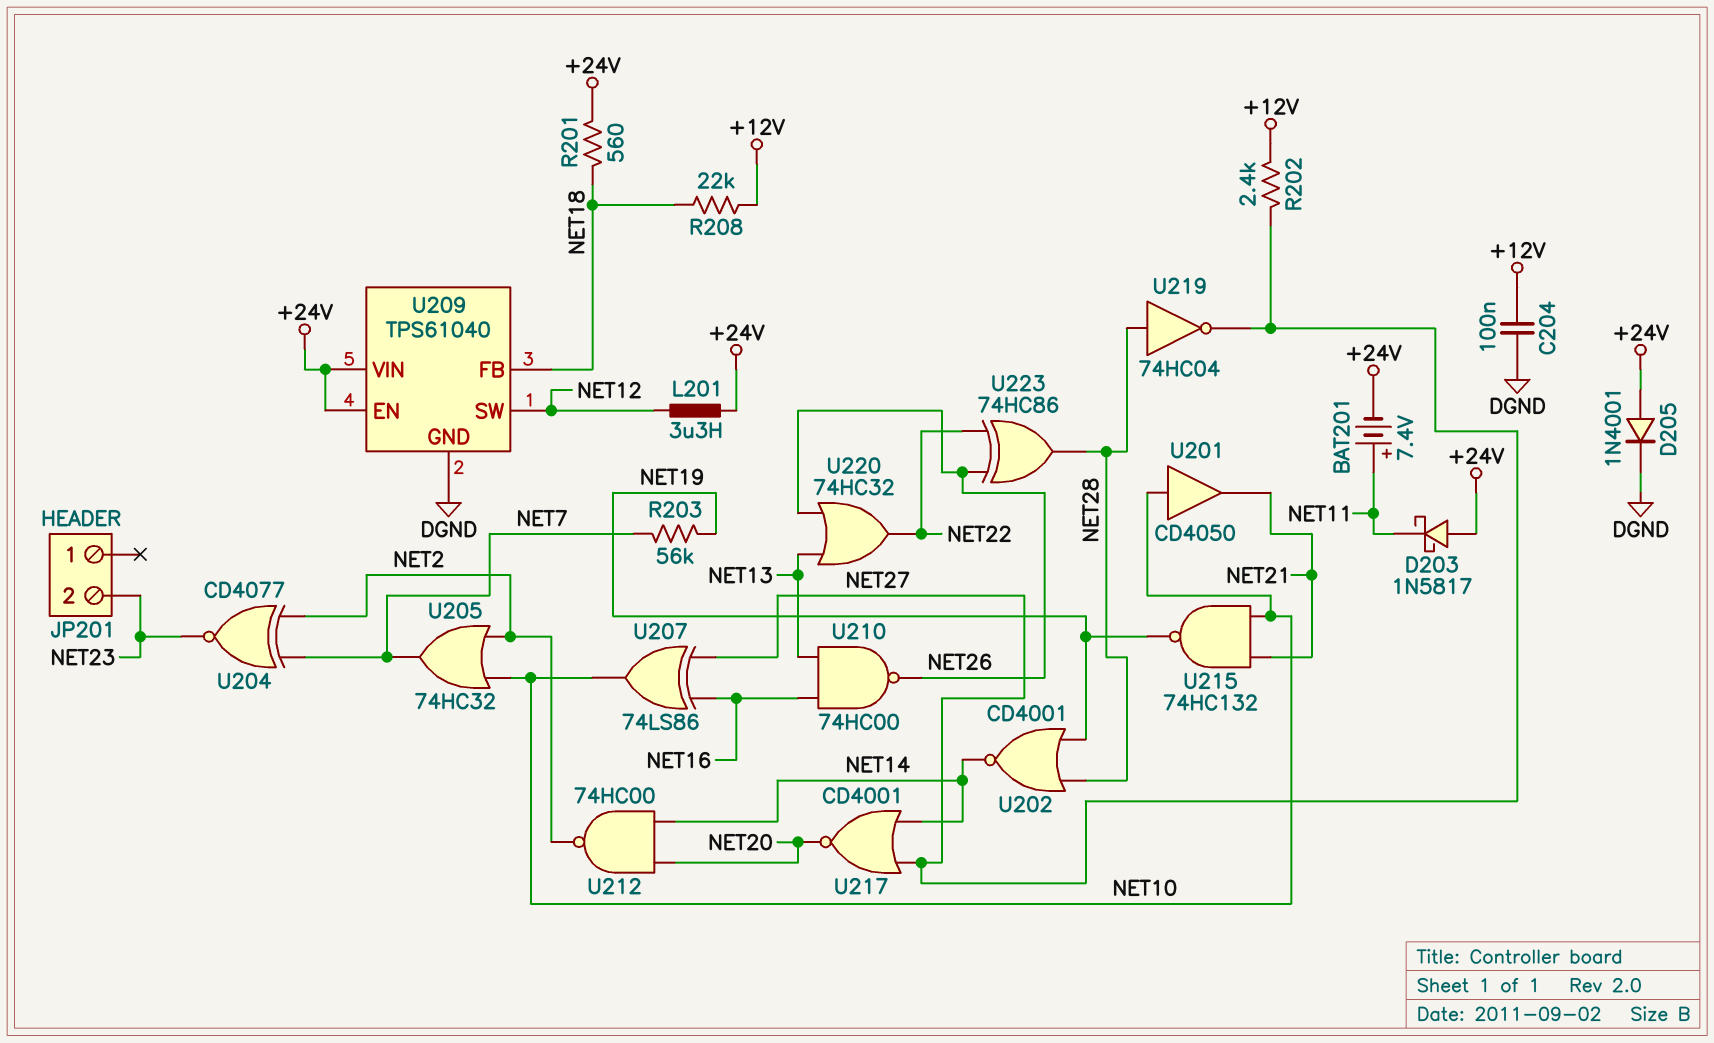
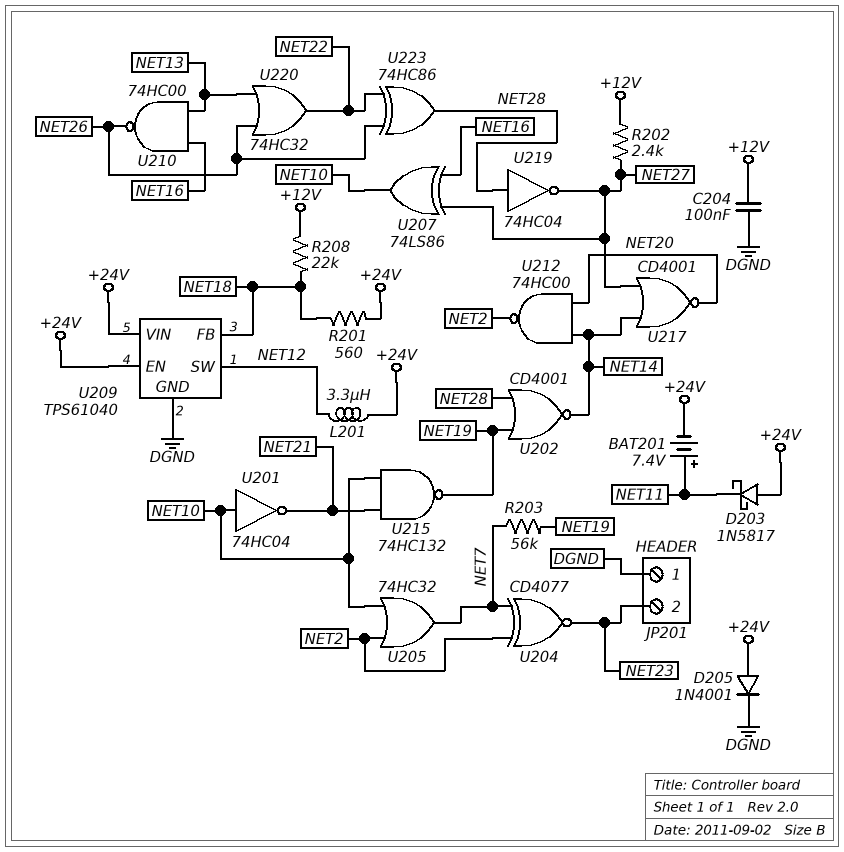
JP201 pin 1: none -> DGND
U201: buffer CD4050 (in NET10, out NET21) -> NOT 74HC04 (in NET10, out NET21)

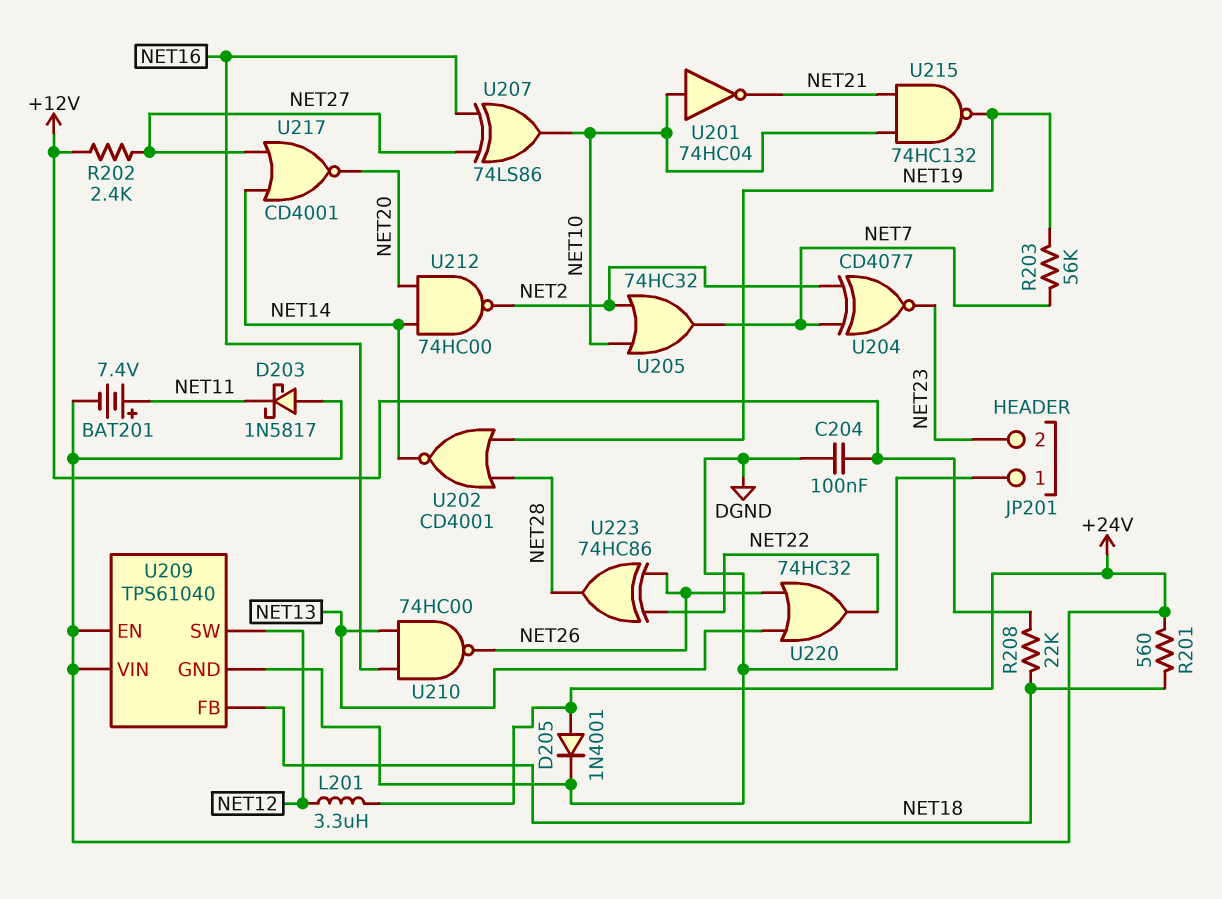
U219: NOT 74HC04 (in NET28, out NET27) -> none

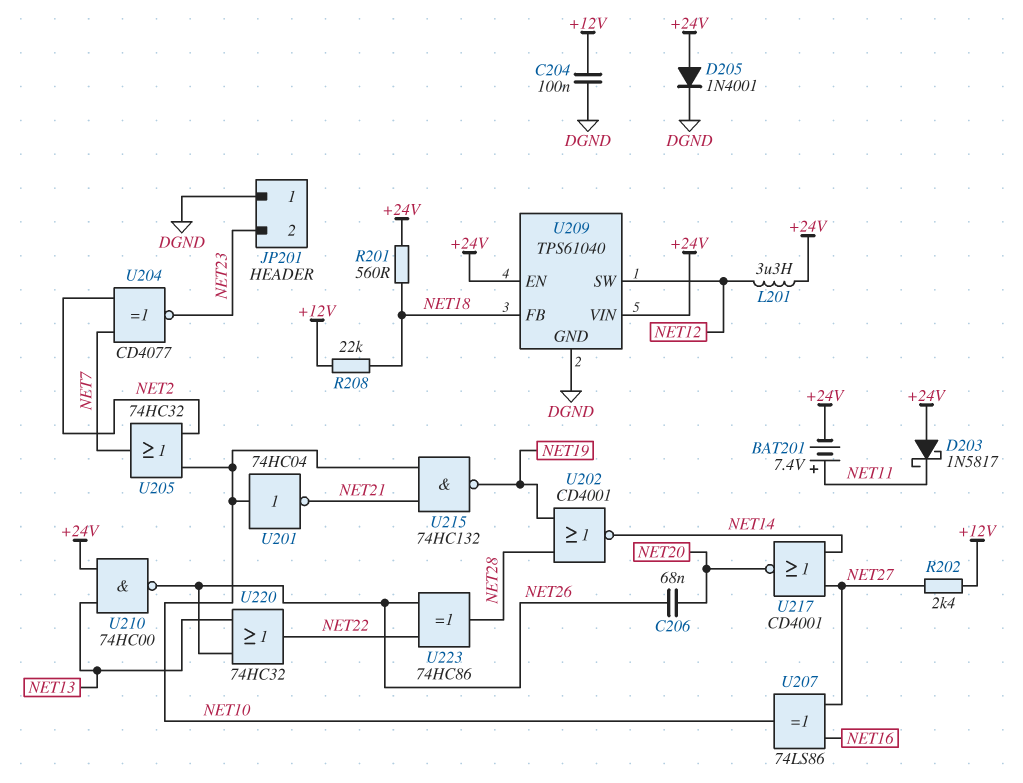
C206: none -> 68nF (NET20, NET26)
R203: 56k (NET7, NET19) -> none
U210: NAND 74HC00 (in NET13, in NET16, out NET26) -> NAND 74HC00 (in +24V, in NET13, out NET26)
U212: NAND 74HC00 (in NET14, in NET20, out NET2) -> none

